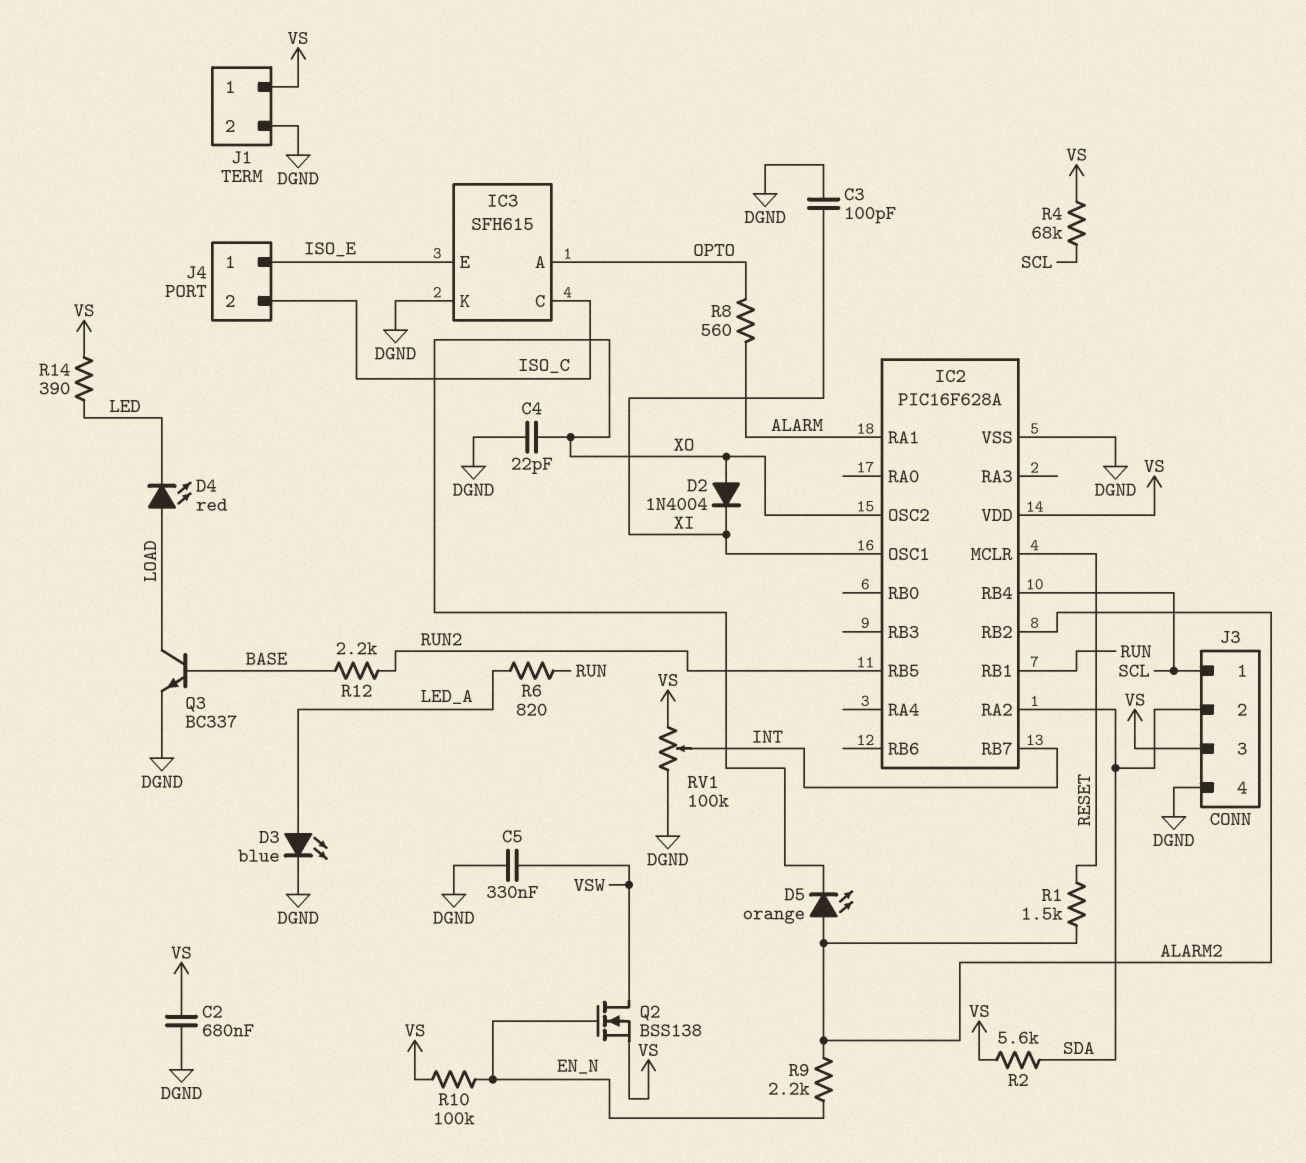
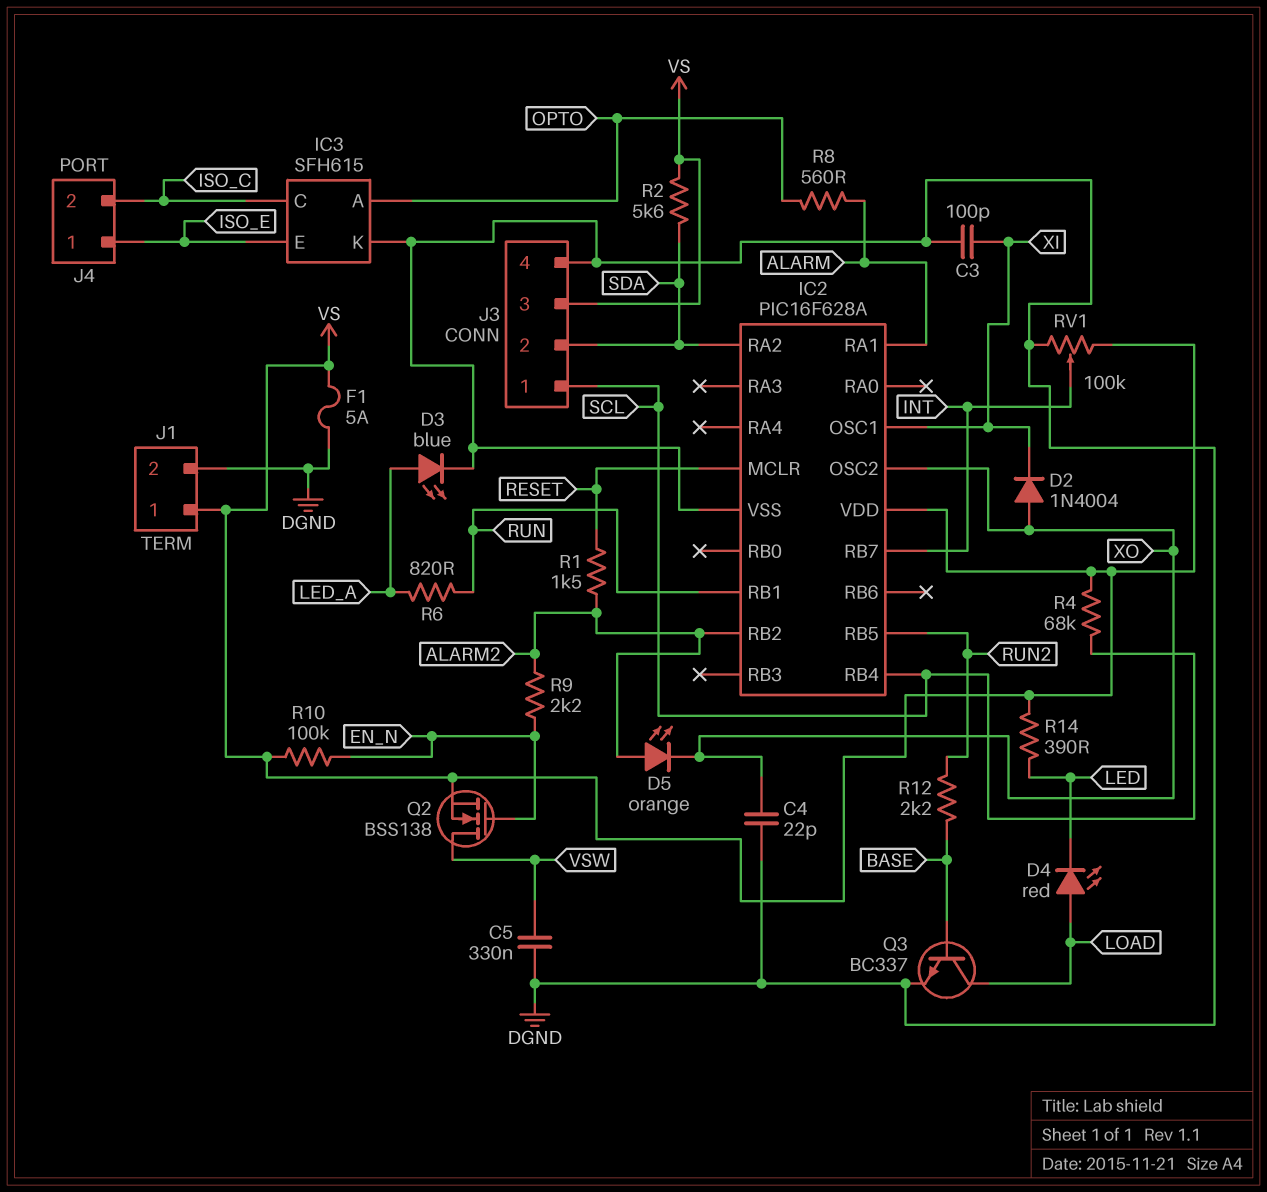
C2: 680nF (DGND, VS) -> none
F1: none -> 5A (DGND, VS)

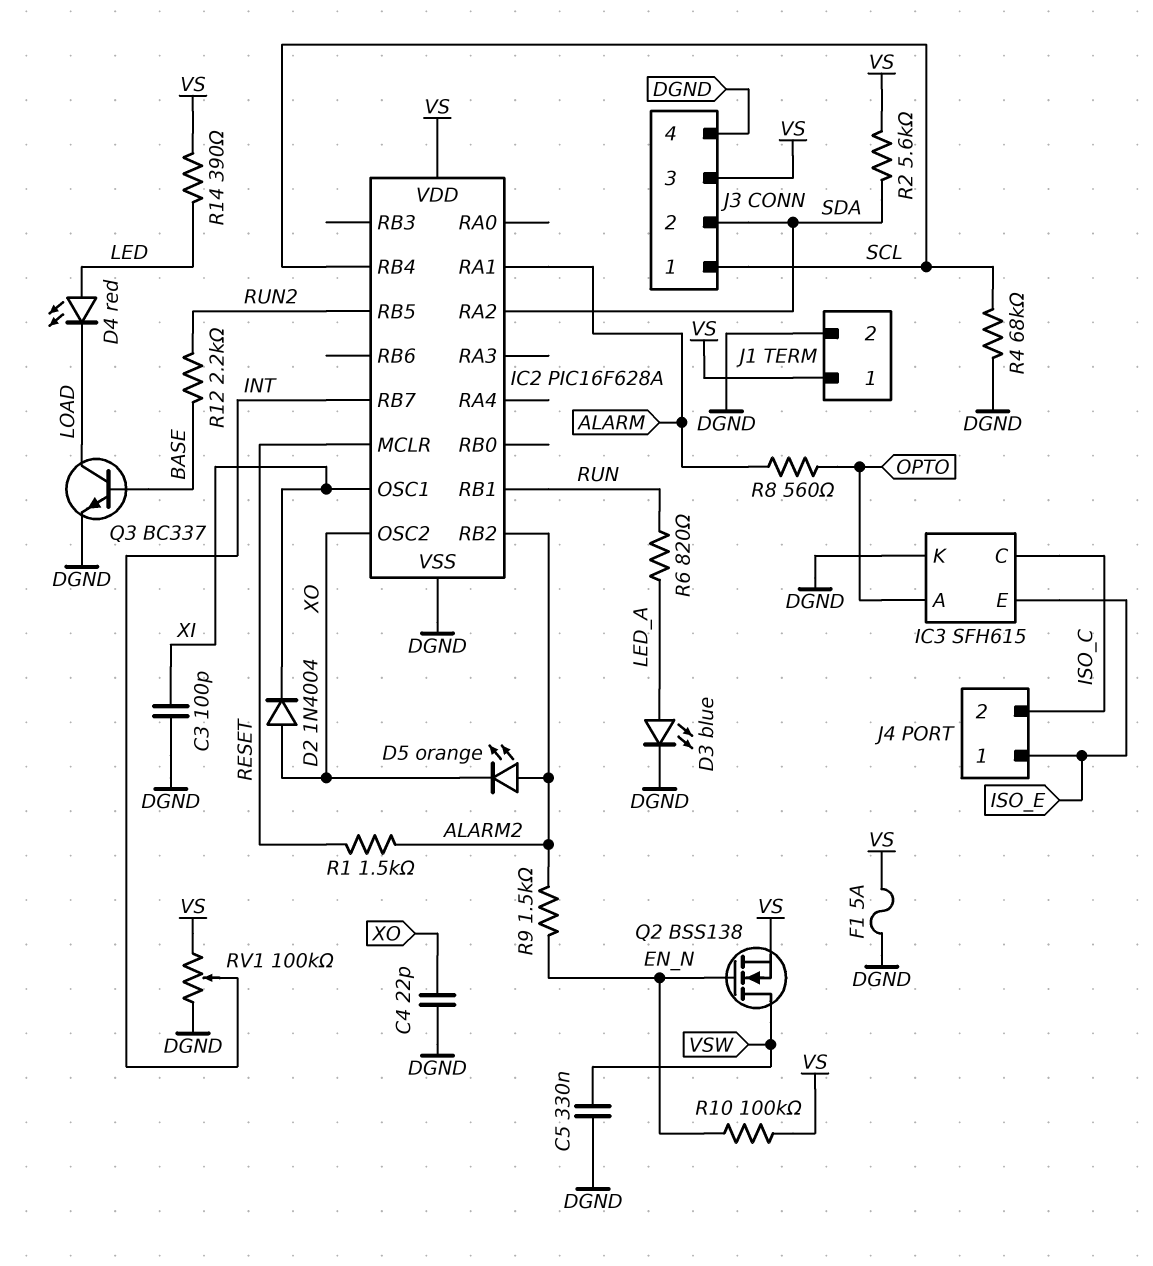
D4: LED red (A LOAD, K LED) -> LED red (A LED, K LOAD)
R4: 68k (SCL, VS) -> 68k (DGND, SCL)
R9: 2.2k (ALARM2, EN_N) -> 1.5k (ALARM2, EN_N)

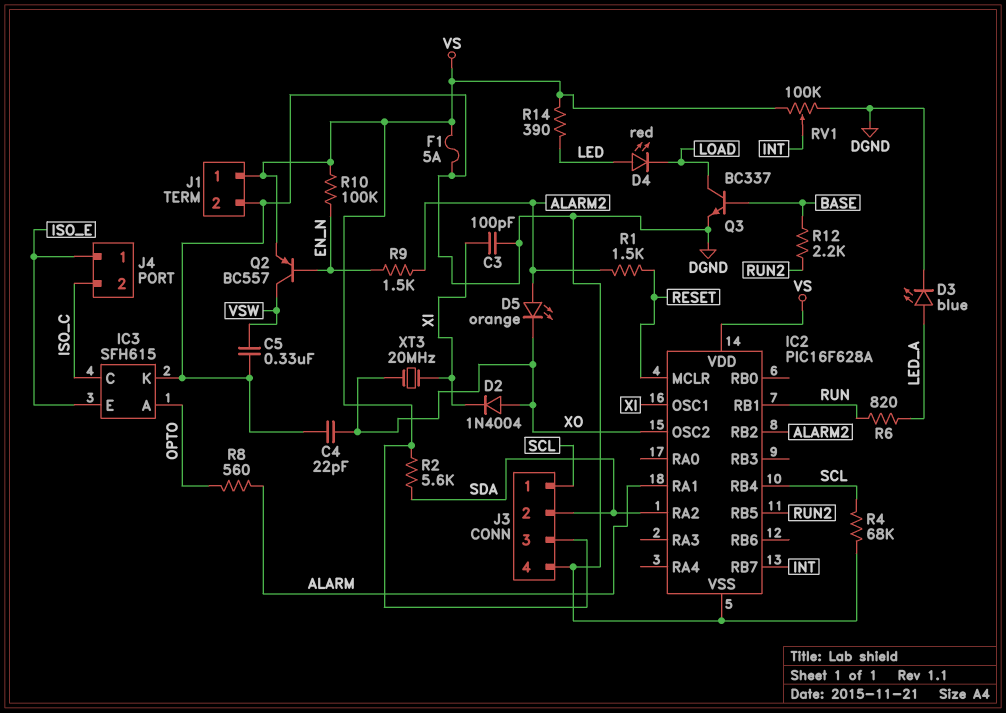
Q2: NMOS BSS138 (G EN_N, D VSW, S VS) -> PNP BC557 (B EN_N, C VSW, E VS)
XT3: none -> 20MHz (XI, XO)

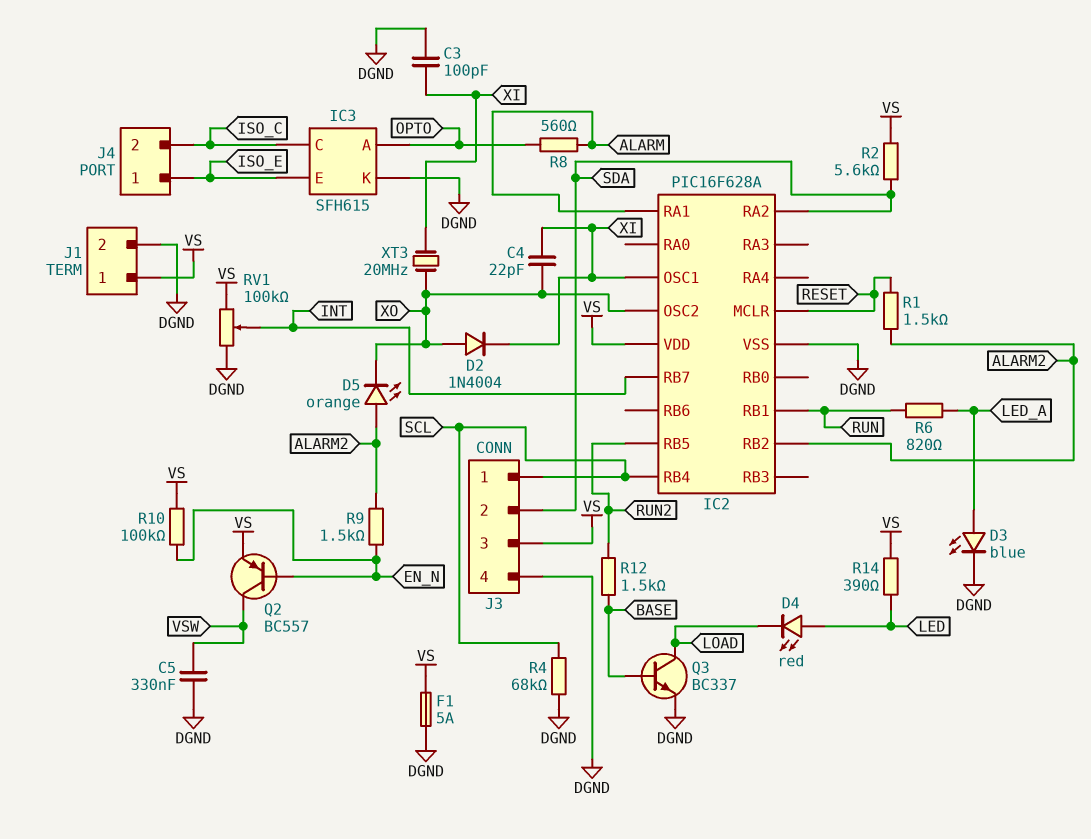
C4: 22pF (DGND, XO) -> 22pF (XI, XO)
R12: 2.2k (BASE, RUN2) -> 1.5k (BASE, RUN2)

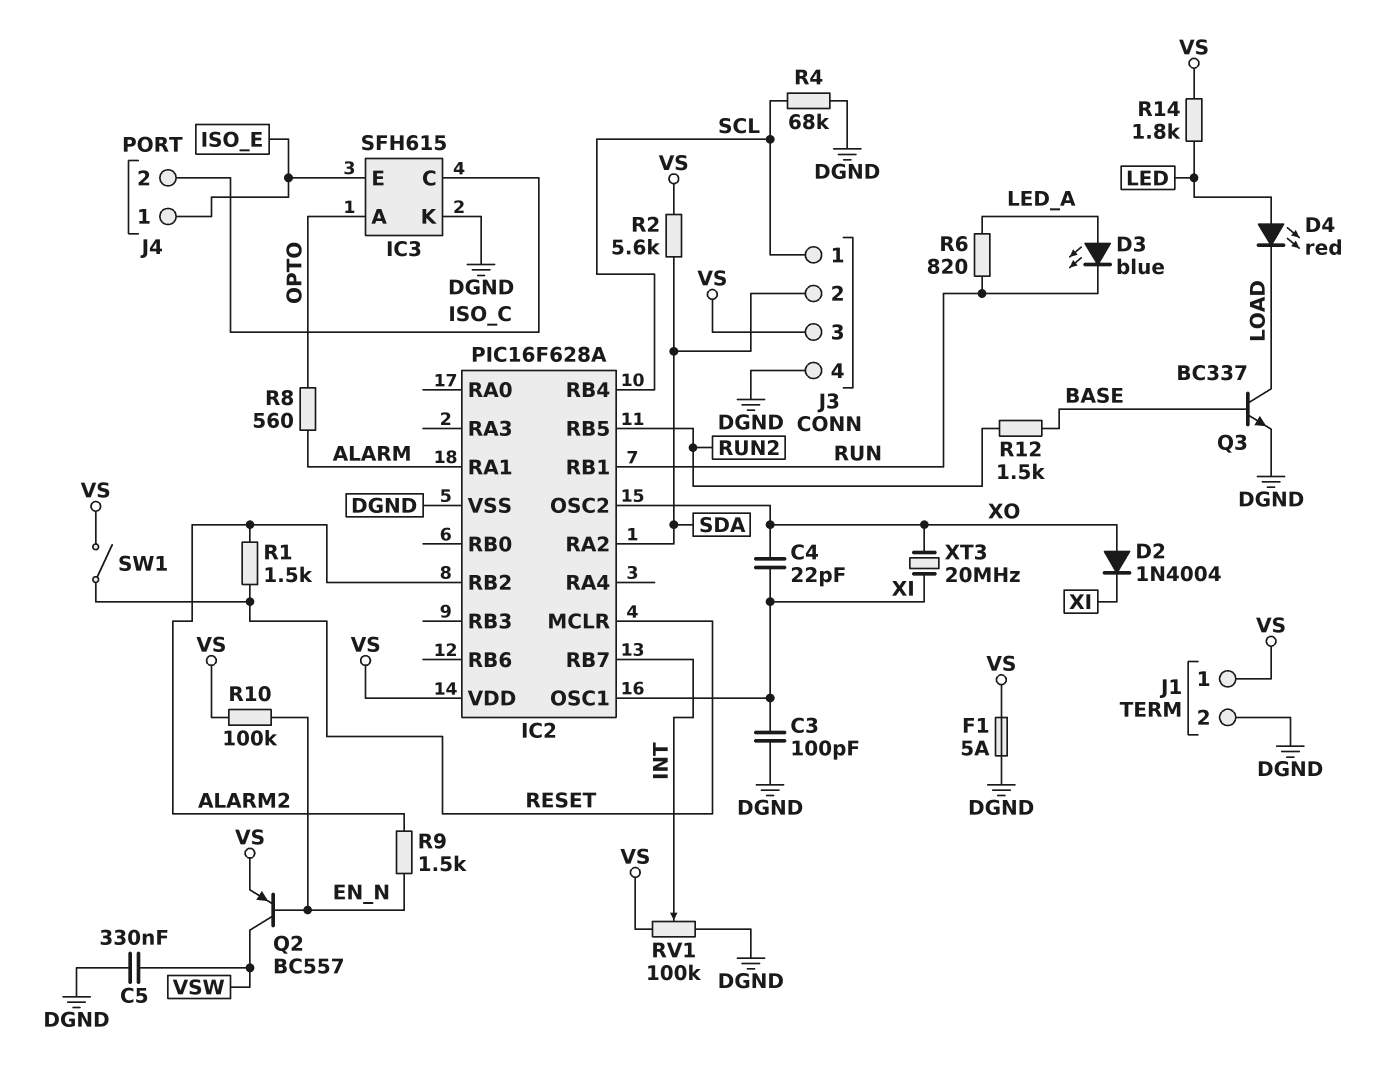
D3: LED blue (A LED_A, K DGND) -> LED blue (A LED_A, K RUN)
D5: LED orange (A ALARM2, K XO) -> none
R14: 390 (LED, VS) -> 1.8k (LED, VS)
SW1: none -> switch (RESET, VS)

